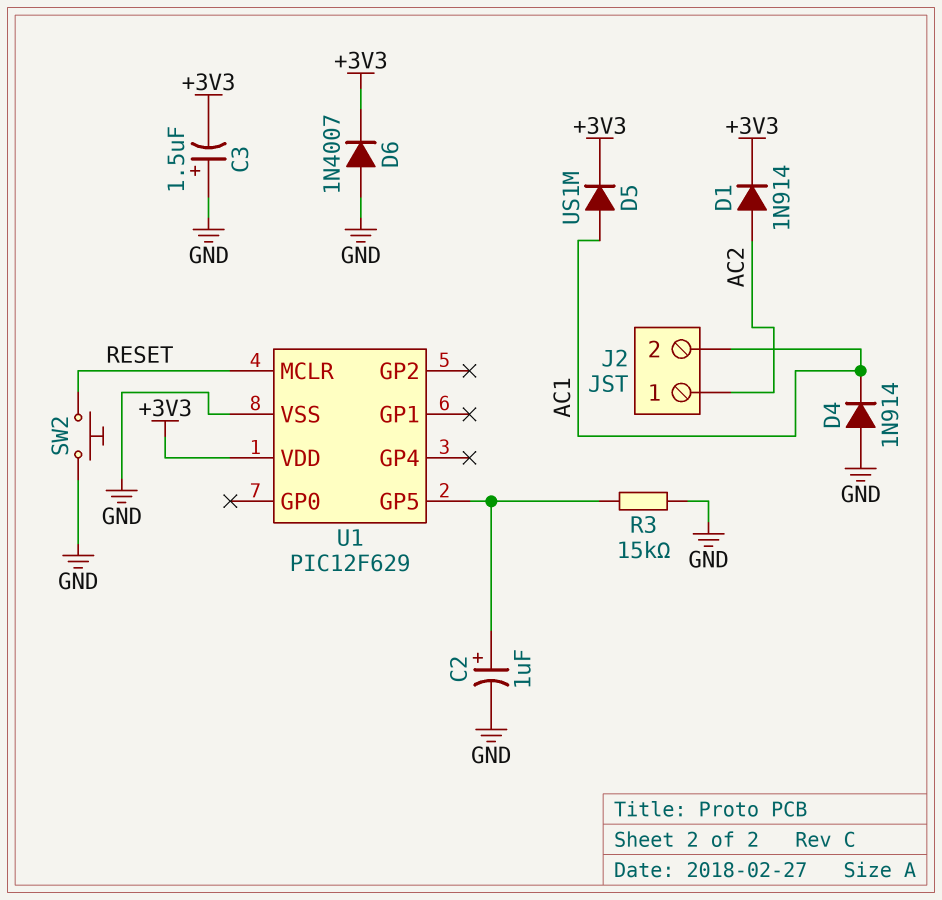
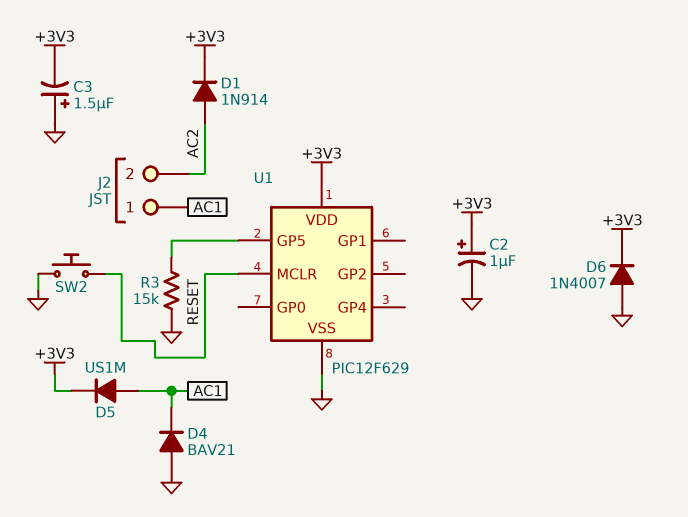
C2: 1uF (plus U1/GP5, minus GND) -> 1uF (plus +3V3, minus GND)
D4: diode 1N914 (A GND, K AC1) -> diode BAV21 (A GND, K AC1)
J2 pin 1: AC2 -> AC1
J2 pin 2: AC1 -> AC2

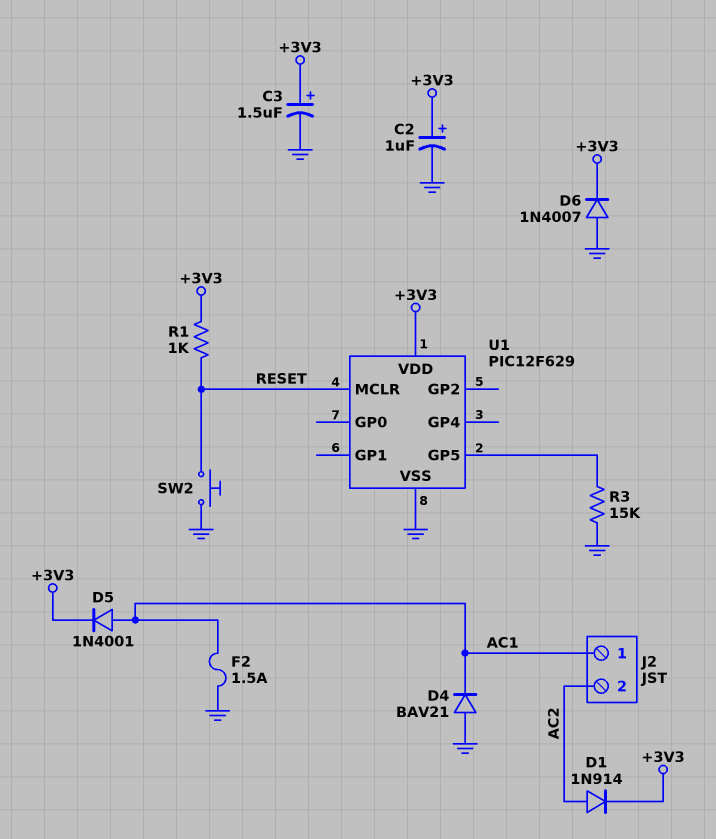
C3: 1.5uF (plus GND, minus +3V3) -> 1.5uF (plus +3V3, minus GND)
D5: diode US1M (A AC1, K +3V3) -> diode 1N4001 (A AC1, K +3V3)
F2: none -> 1.5A (AC1, GND)
R1: none -> 1k (+3V3, RESET)

